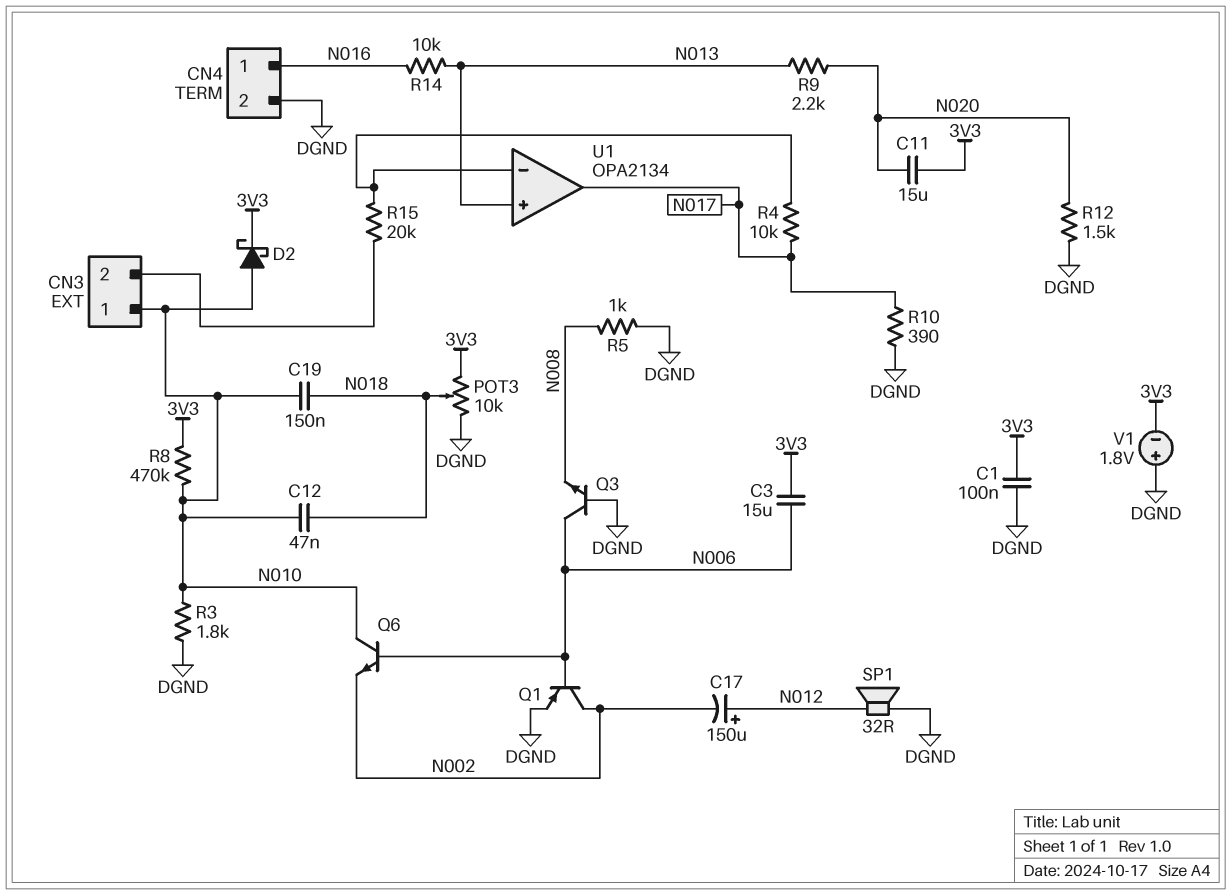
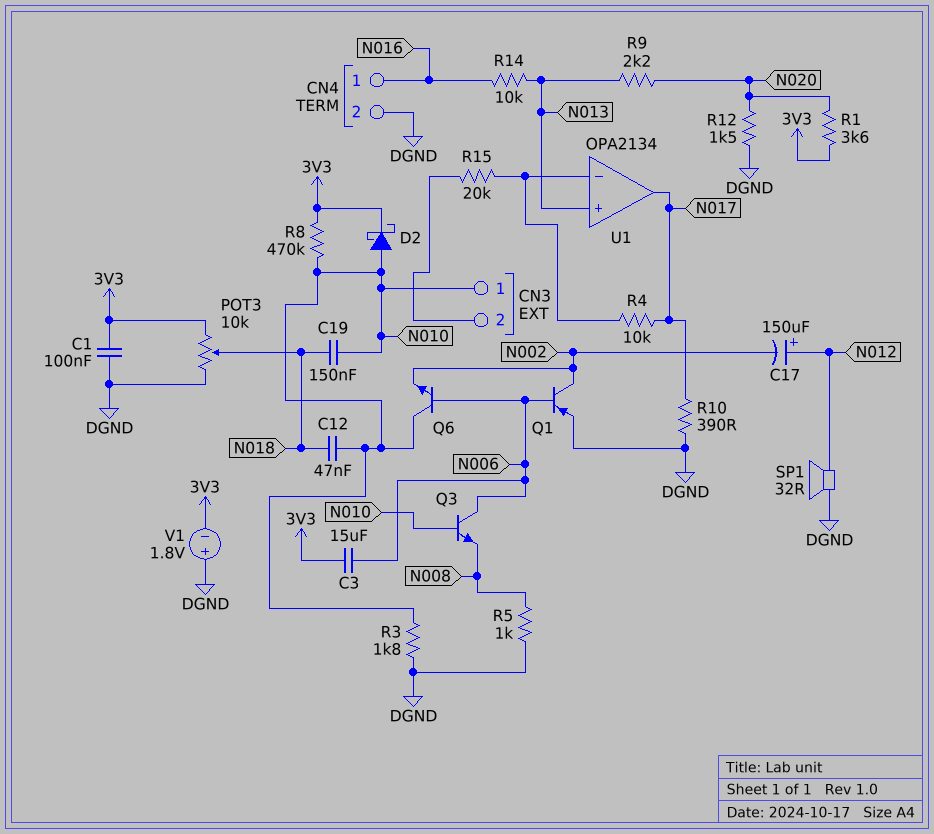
C11: 15uF (3V3, N020) -> none
Q3: NPN (B DGND, C N006, E N008) -> NPN (B N010, C N006, E N008)
R1: none -> 3.6k (3V3, N020)

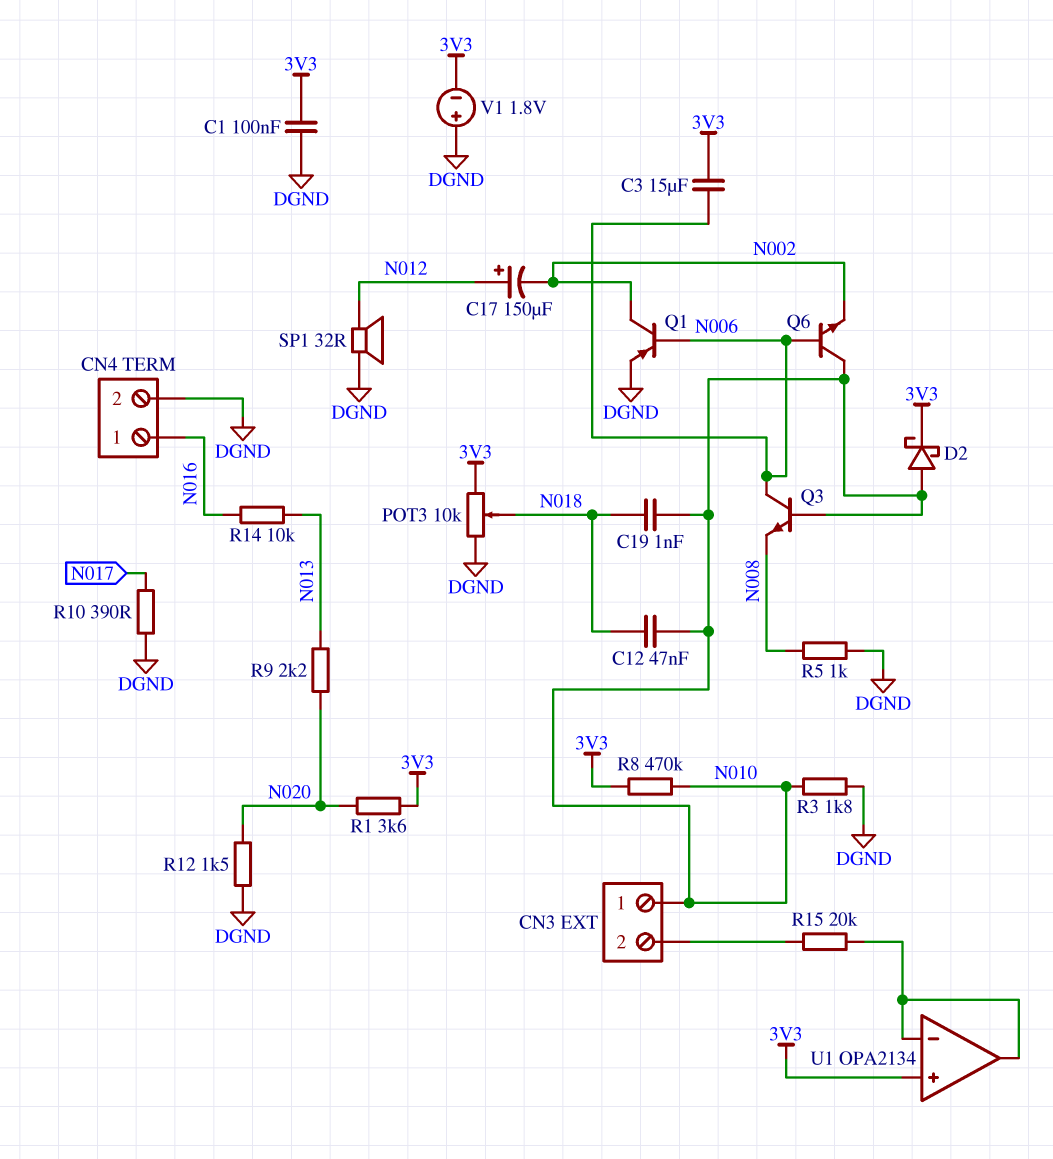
C19: 150nF (N010, N018) -> 1nF (N010, N018)
R4: 10k (N017, U1/in-) -> none
U1 pin in+: N013 -> 3V3
U1 pin out: N017 -> U1/in-

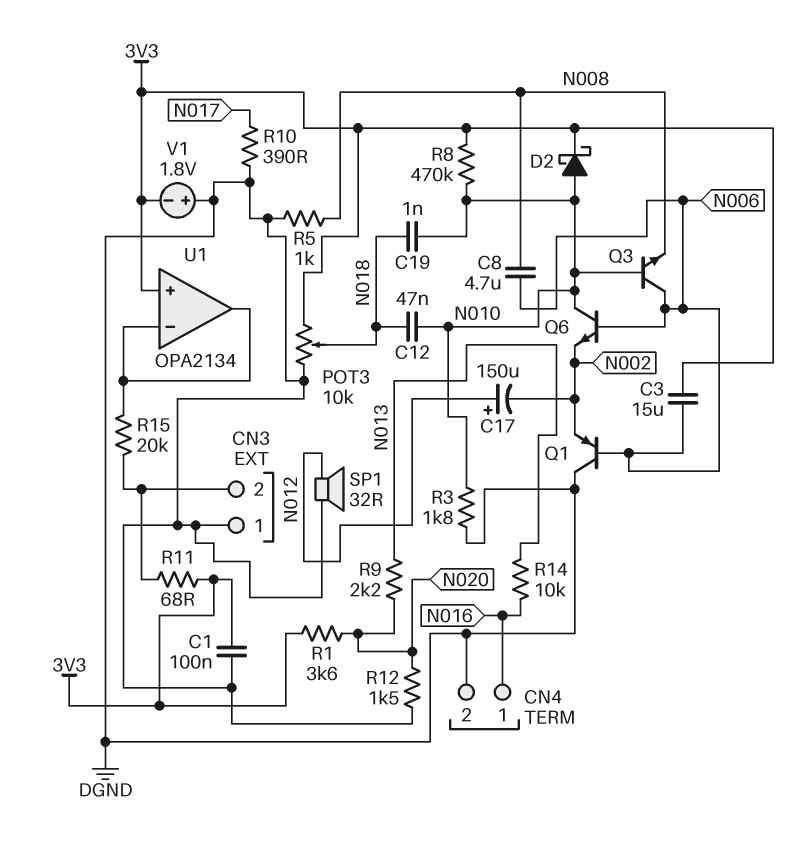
C8: none -> 4.7uF (N006, N008)
CN3 pin 1: N010 -> DGND
Q1: PNP (B N006, C N002, E DGND) -> PNP (B N006, C DGND, E N002)
R11: none -> 68 (3V3, CN3/2)

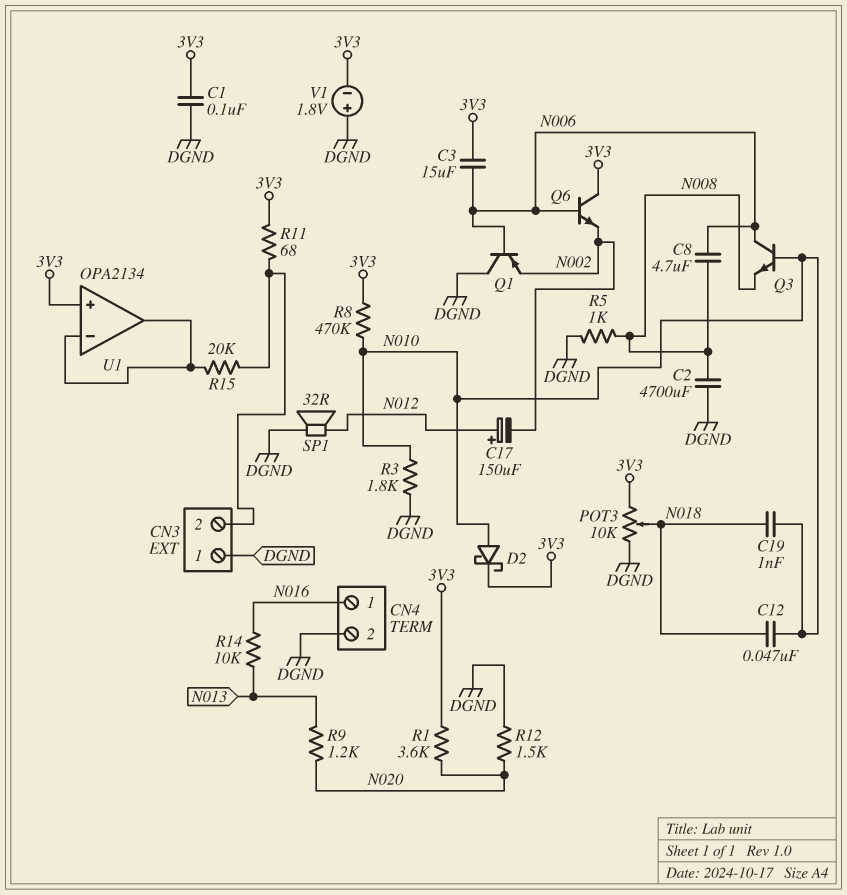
C2: none -> 4700uF (DGND, N008)
Q6: NPN (B N006, C N010, E N002) -> NPN (B N006, C 3V3, E N002)
R9: 2.2k (N013, N020) -> 1.2k (N013, N020)
R10: 390 (DGND, N017) -> none

